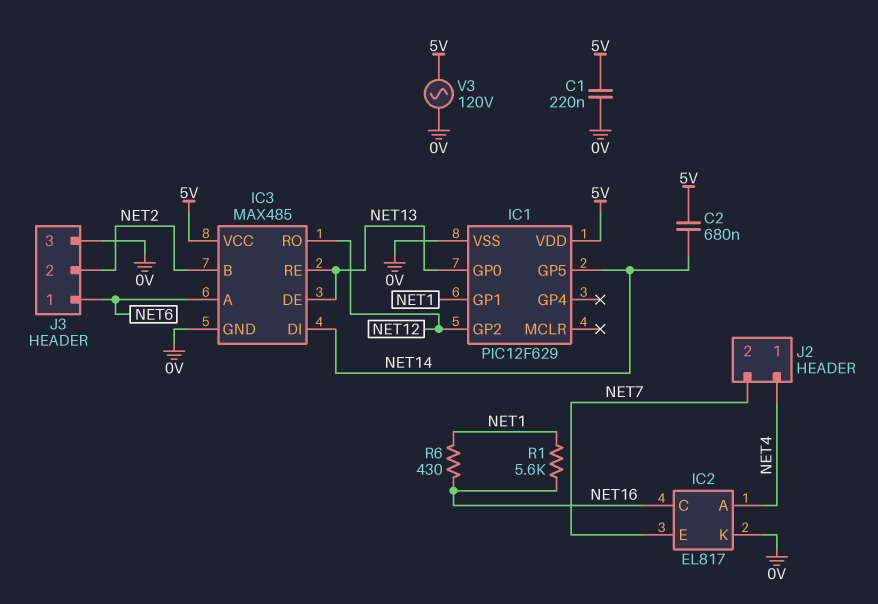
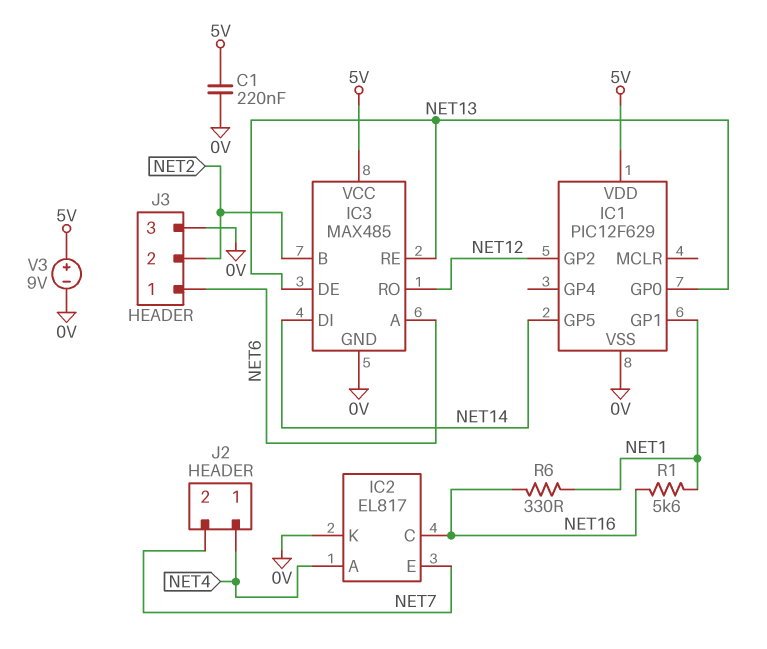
C2: 680nF (5V, NET14) -> none
R6: 430 (NET1, NET16) -> 330 (NET1, NET16)
V3: AC 120V (0V, 5V) -> 9V (plus 5V, minus 0V)

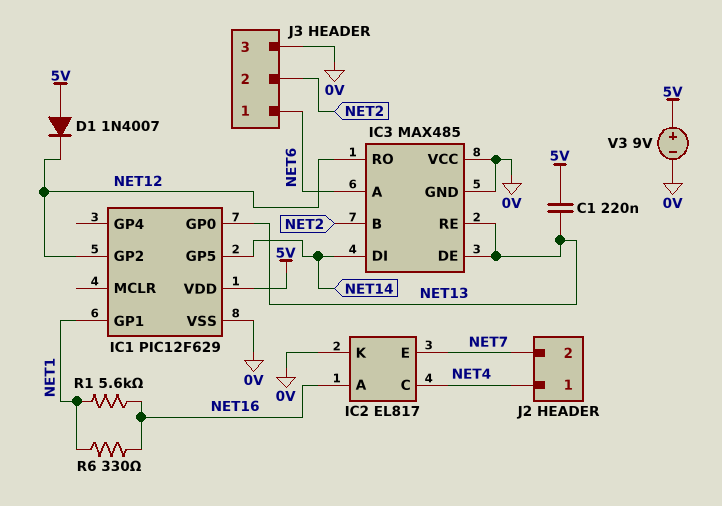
C1: 220nF (0V, 5V) -> 220nF (5V, NET13)
D1: none -> diode 1N4007 (A 5V, K NET12)
IC2 pin A: NET4 -> NET16
IC2 pin C: NET16 -> NET4
IC3 pin VCC: 5V -> 0V

